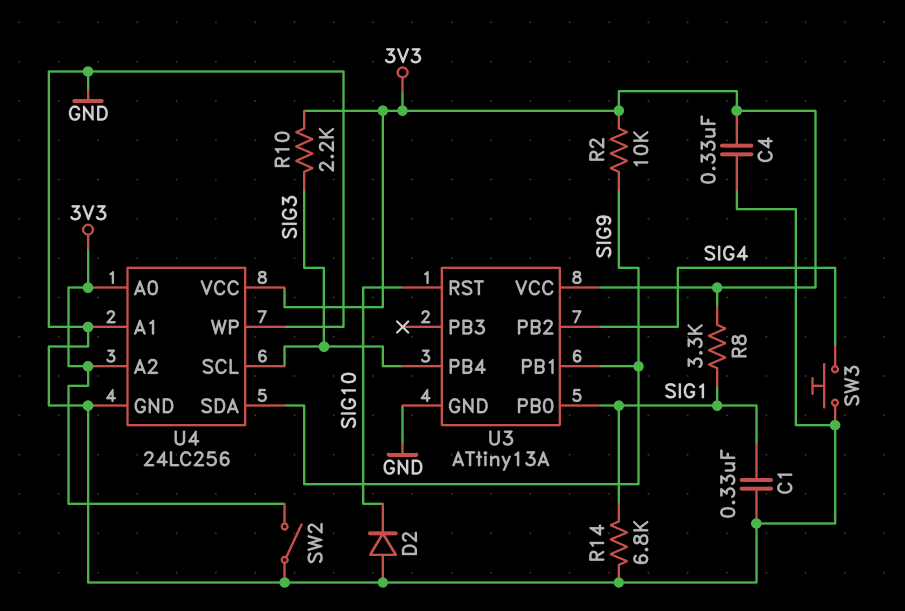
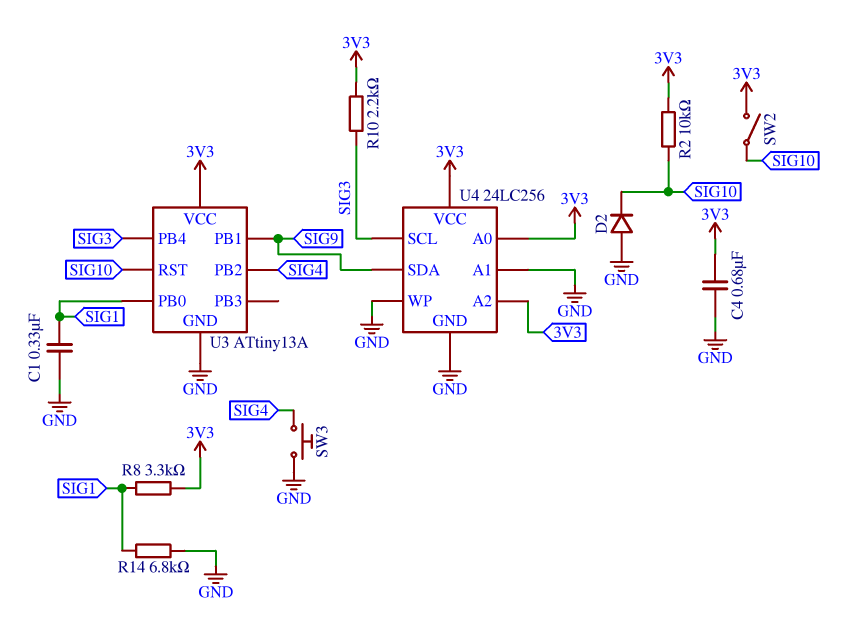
C4: 330nF (3V3, GND) -> 680nF (3V3, GND)
R2: 10k (3V3, SIG9) -> 10k (3V3, SIG10)
SW2: switch (3V3, GND) -> switch (3V3, SIG10)

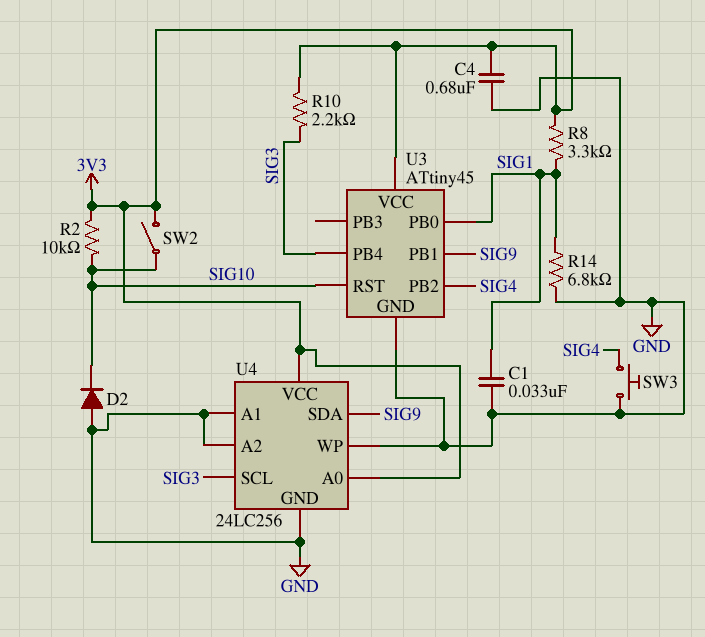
C1: 330nF (GND, SIG1) -> 33nF (GND, SIG1)
U3: ATtiny13A -> ATtiny45
U4 pin A2: 3V3 -> GND

